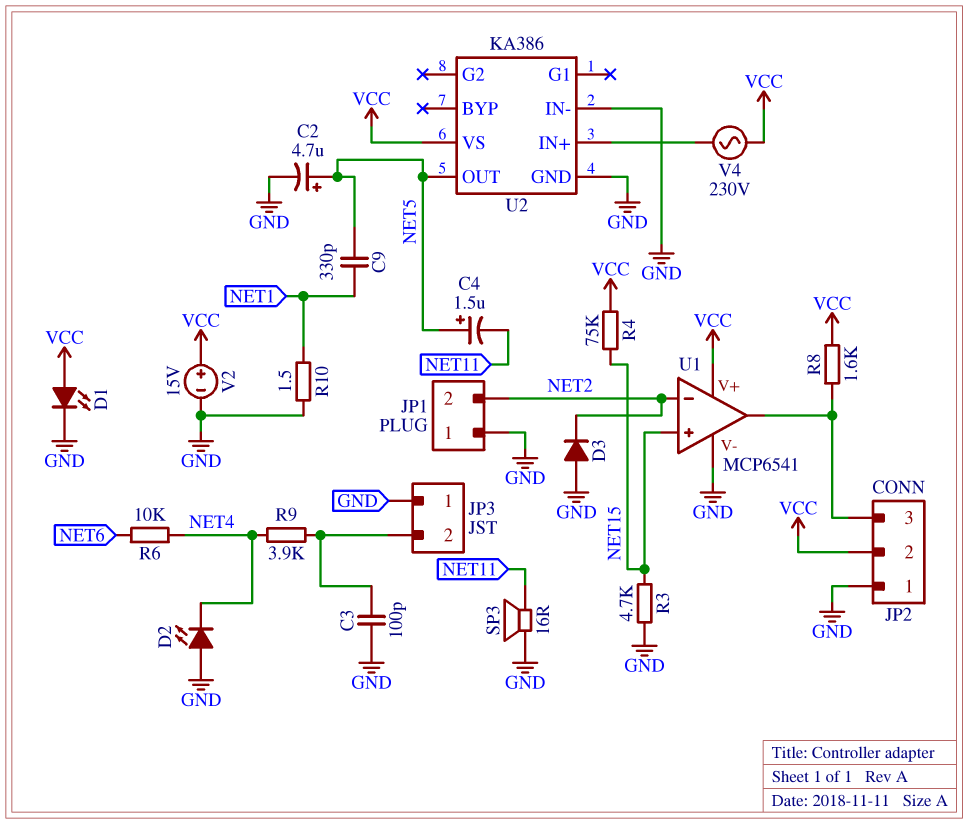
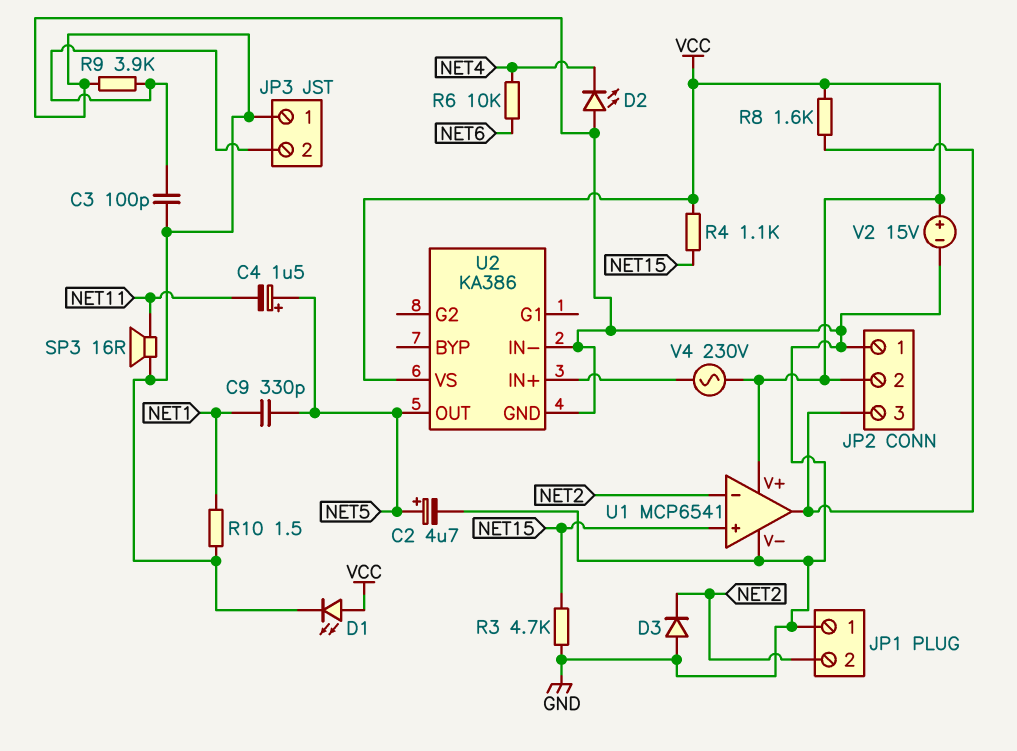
R4: 75k (NET15, VCC) -> 1.1k (NET15, VCC)
R9: 3.9k (JP3/2, NET4) -> 3.9k (GND, JP3/2)

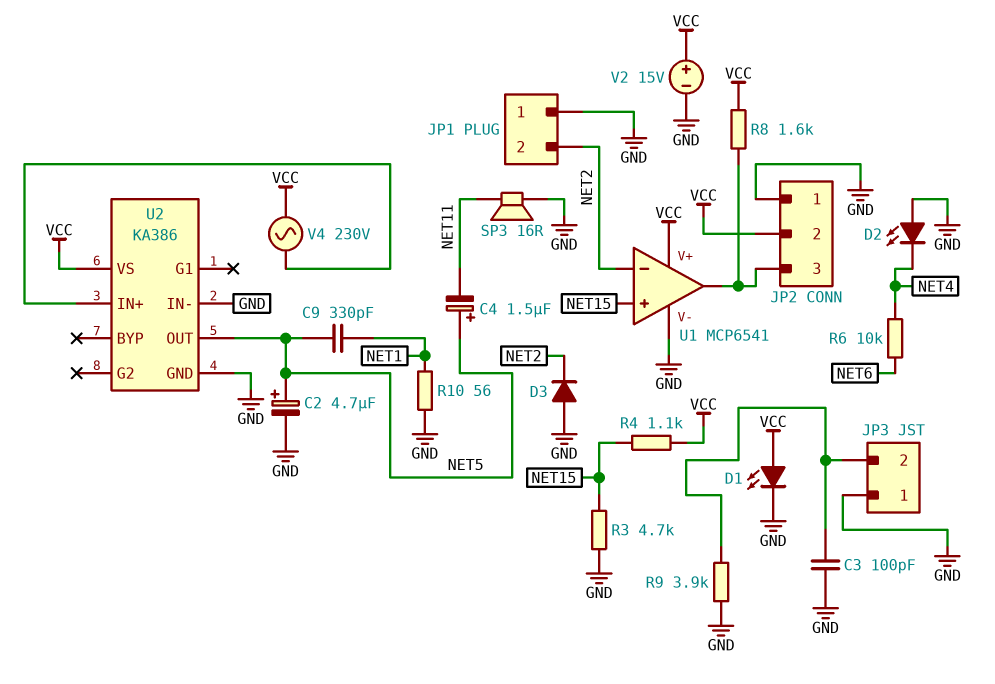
R10: 1.5 (GND, NET1) -> 56 (GND, NET1)

